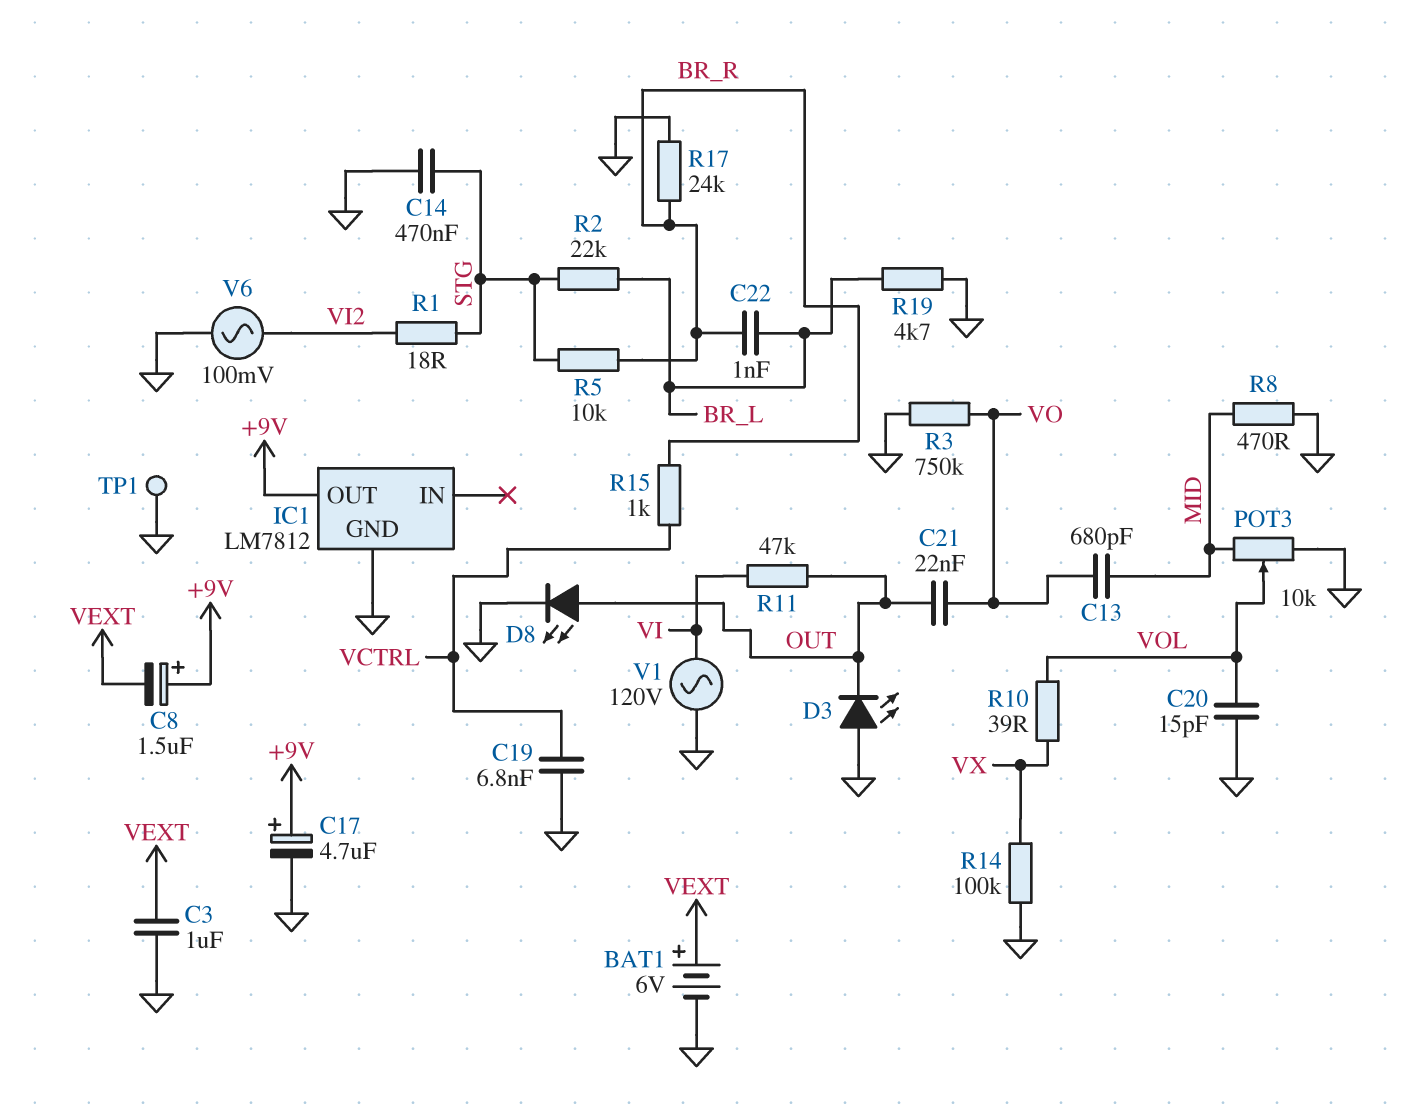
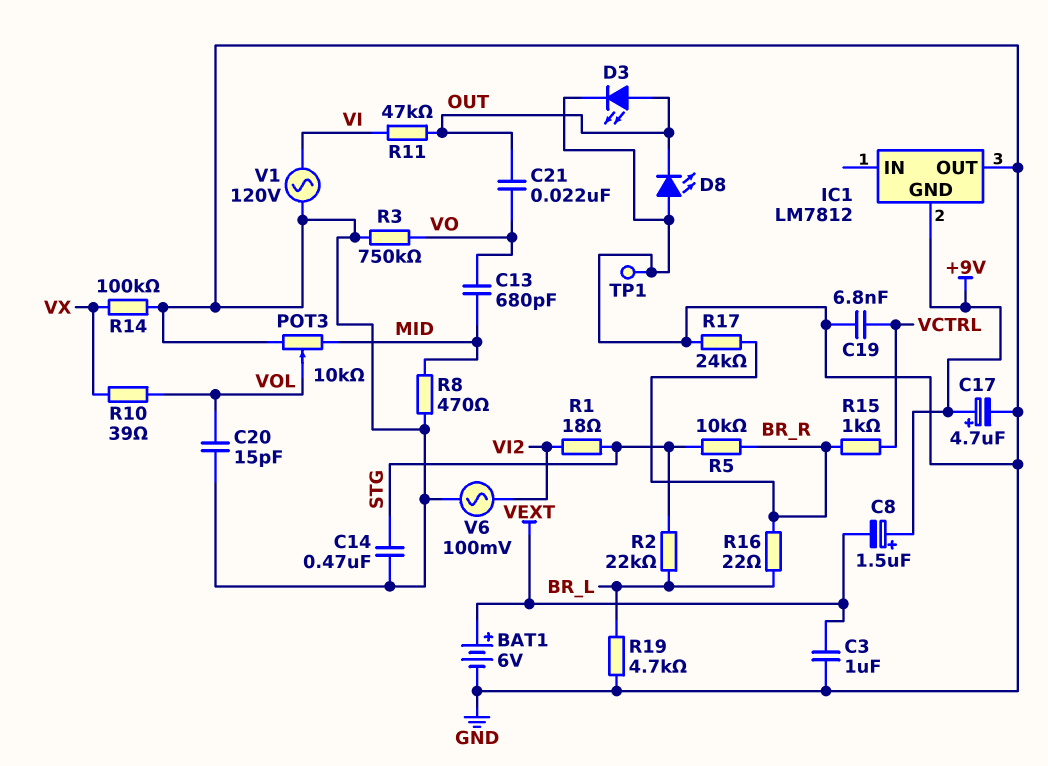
C22: 1nF (BR_L, BR_R) -> none
D3: LED (A GND, K OUT) -> LED (A OUT, K GND)
D8: LED (A OUT, K GND) -> LED (A GND, K OUT)
IC1 pin GND: GND -> +9V
IC1 pin OUT: +9V -> GND
R16: none -> 22 (BR_L, BR_R)

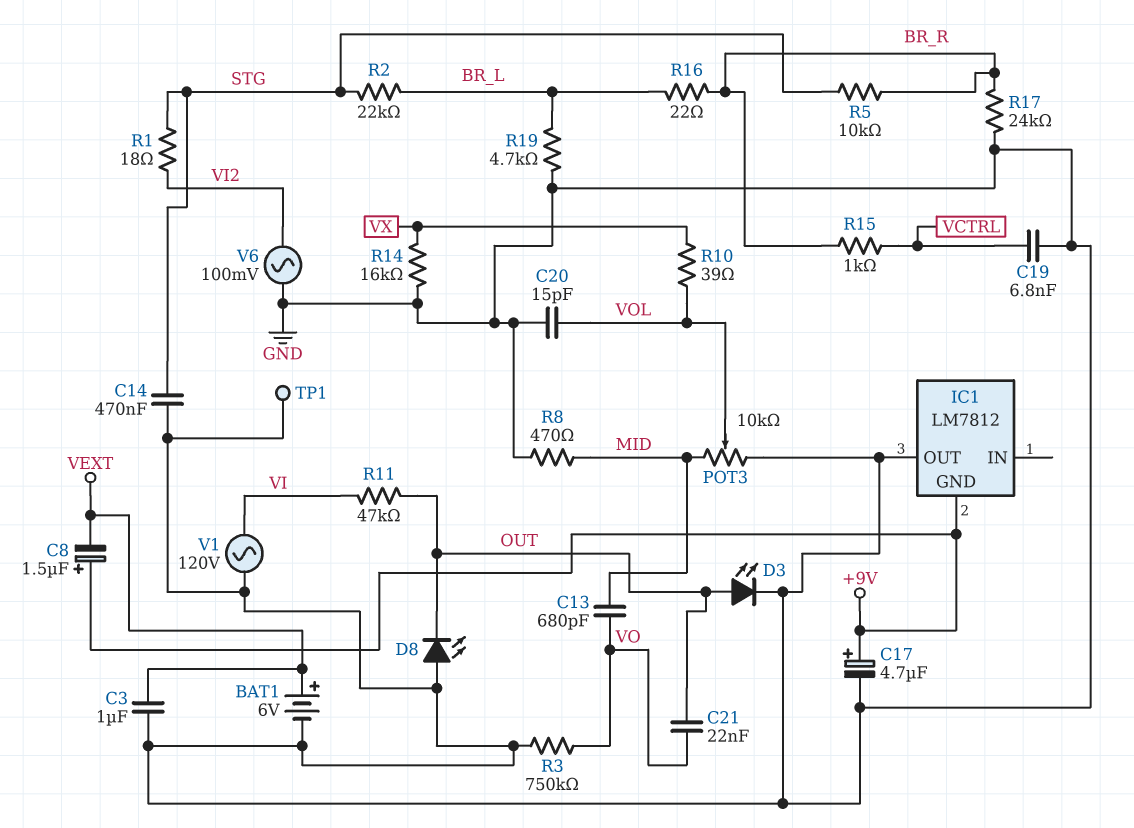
R14: 100k (GND, VX) -> 16k (GND, VX)

